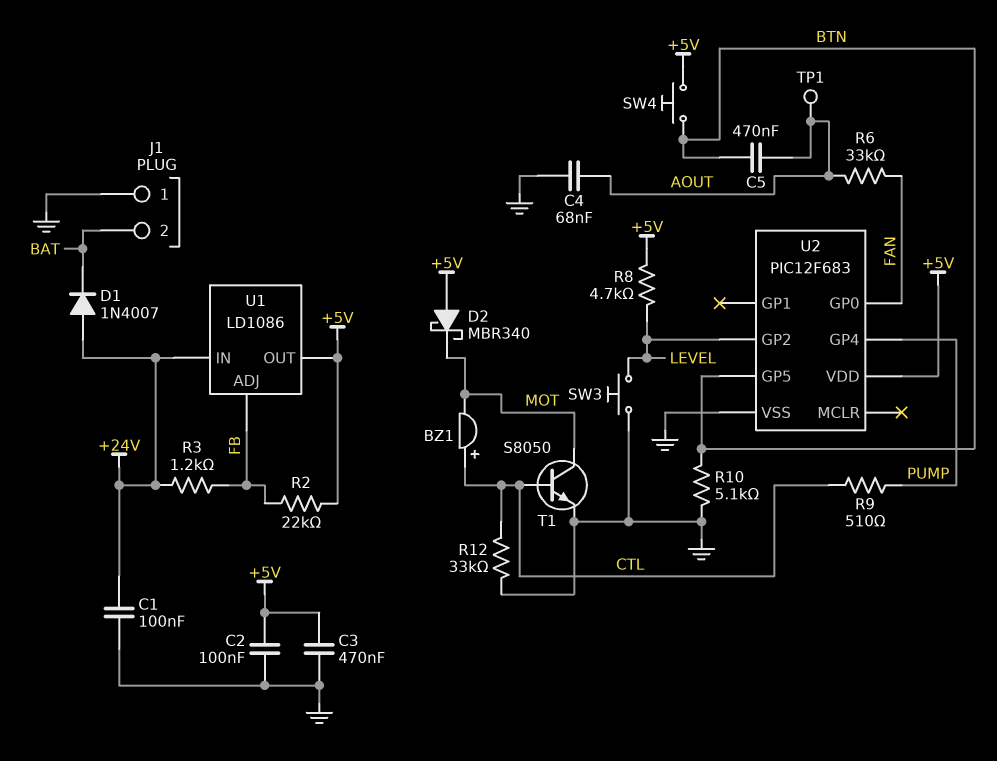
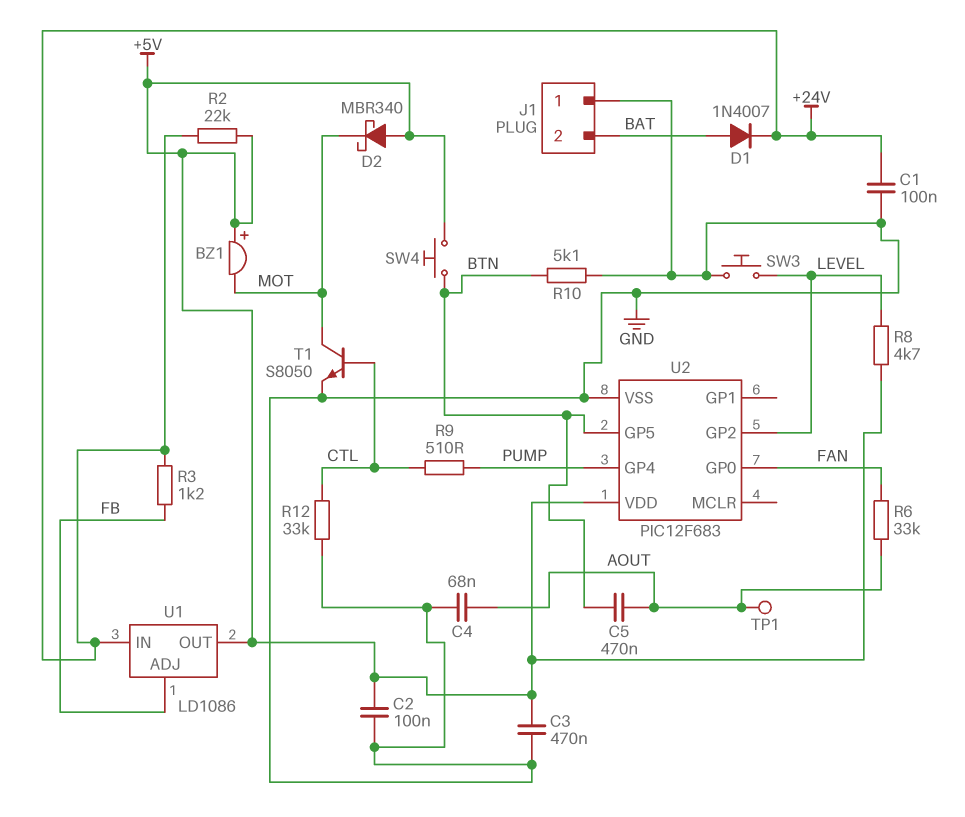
BZ1: buzzer (plus CTL, minus MOT) -> buzzer (plus +5V, minus MOT)
D1: diode 1N4007 (A +24V, K BAT) -> diode 1N4007 (A BAT, K +24V)
R2: 22k (+5V, FB) -> 22k (+5V, +24V)

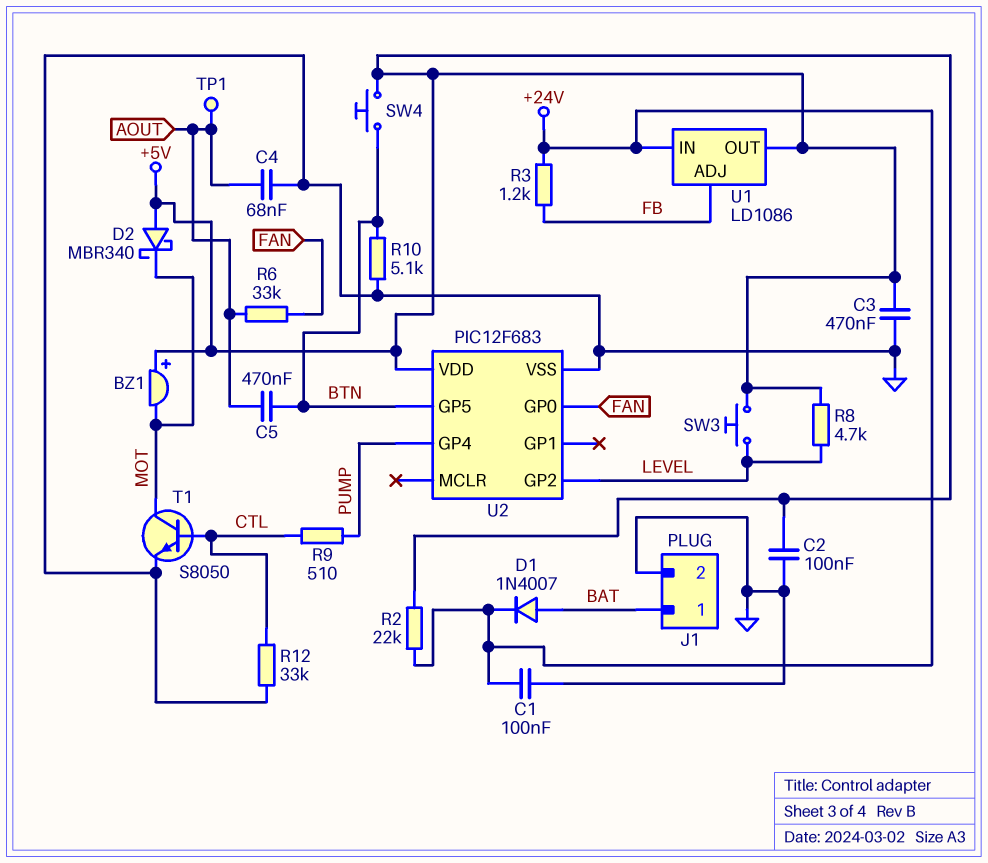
J1 pin 1: GND -> BAT
J1 pin 2: BAT -> GND
SW3: button (GND, LEVEL) -> button (+5V, LEVEL)

